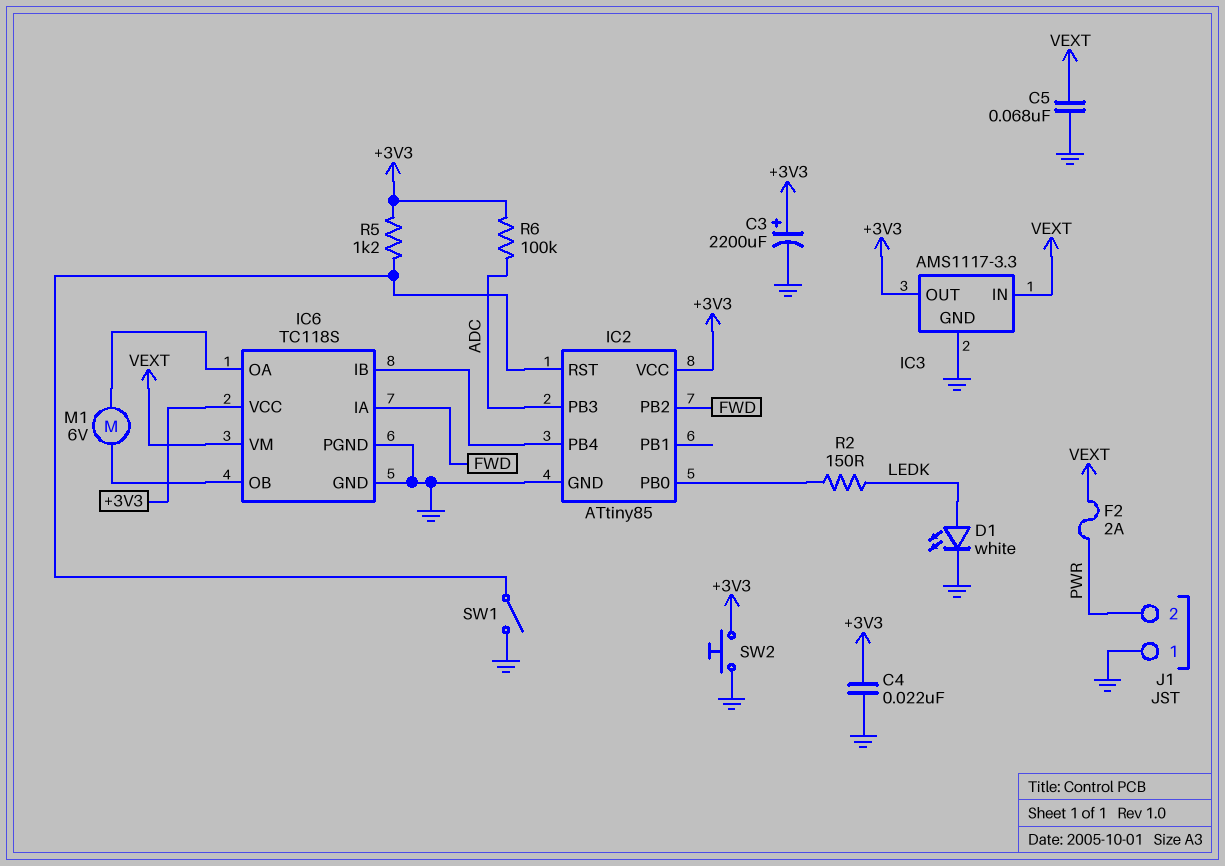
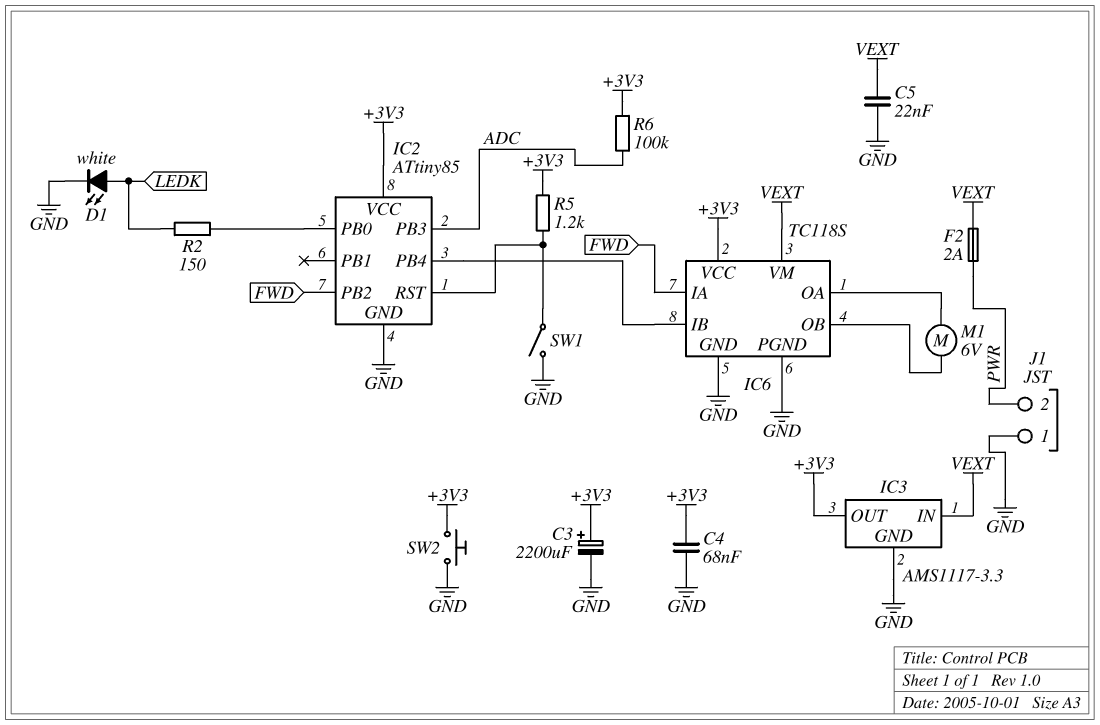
C4: 22nF (+3V3, GND) -> 68nF (+3V3, GND)
C5: 68nF (GND, VEXT) -> 22nF (GND, VEXT)

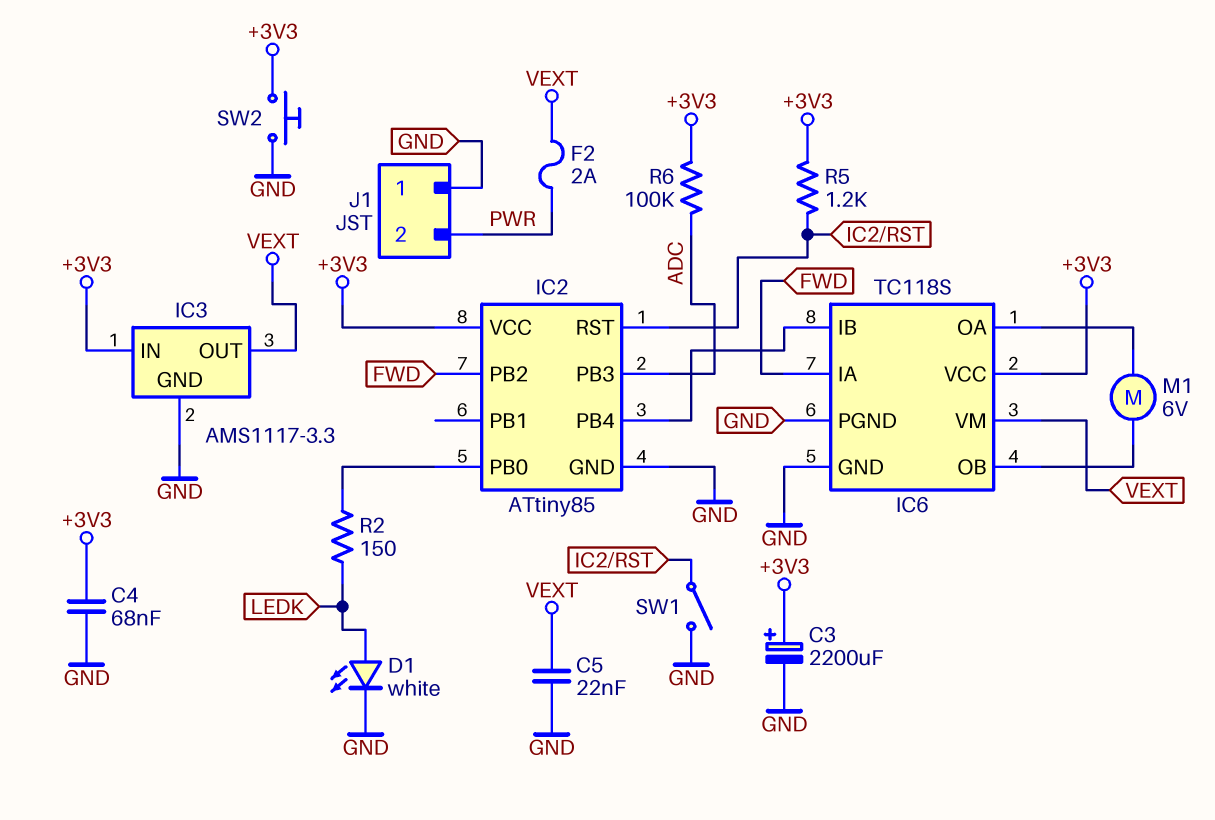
IC3 pin IN: VEXT -> +3V3
IC3 pin OUT: +3V3 -> VEXT

